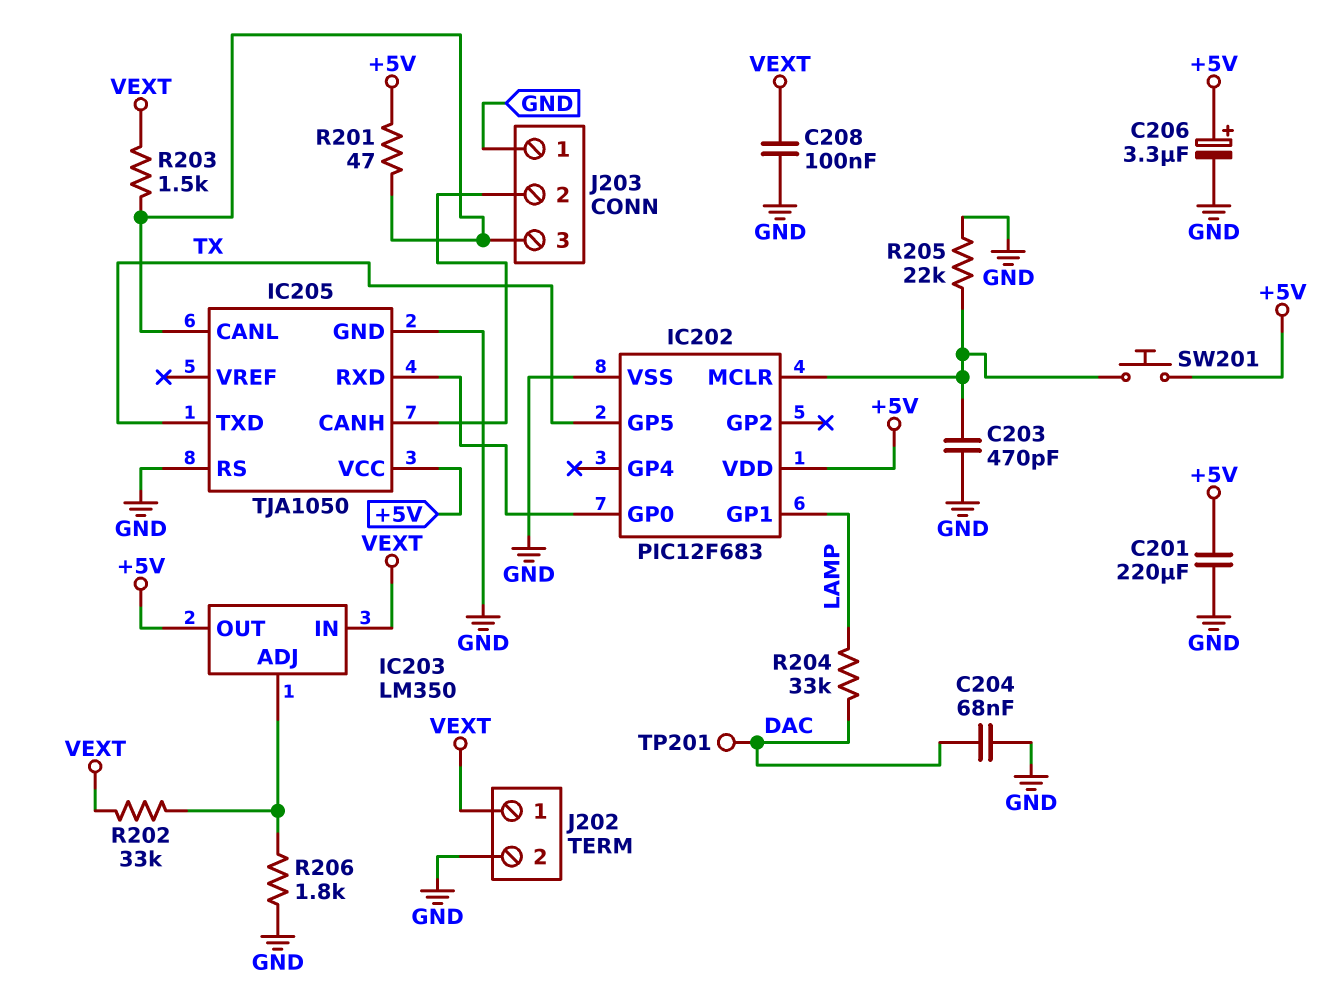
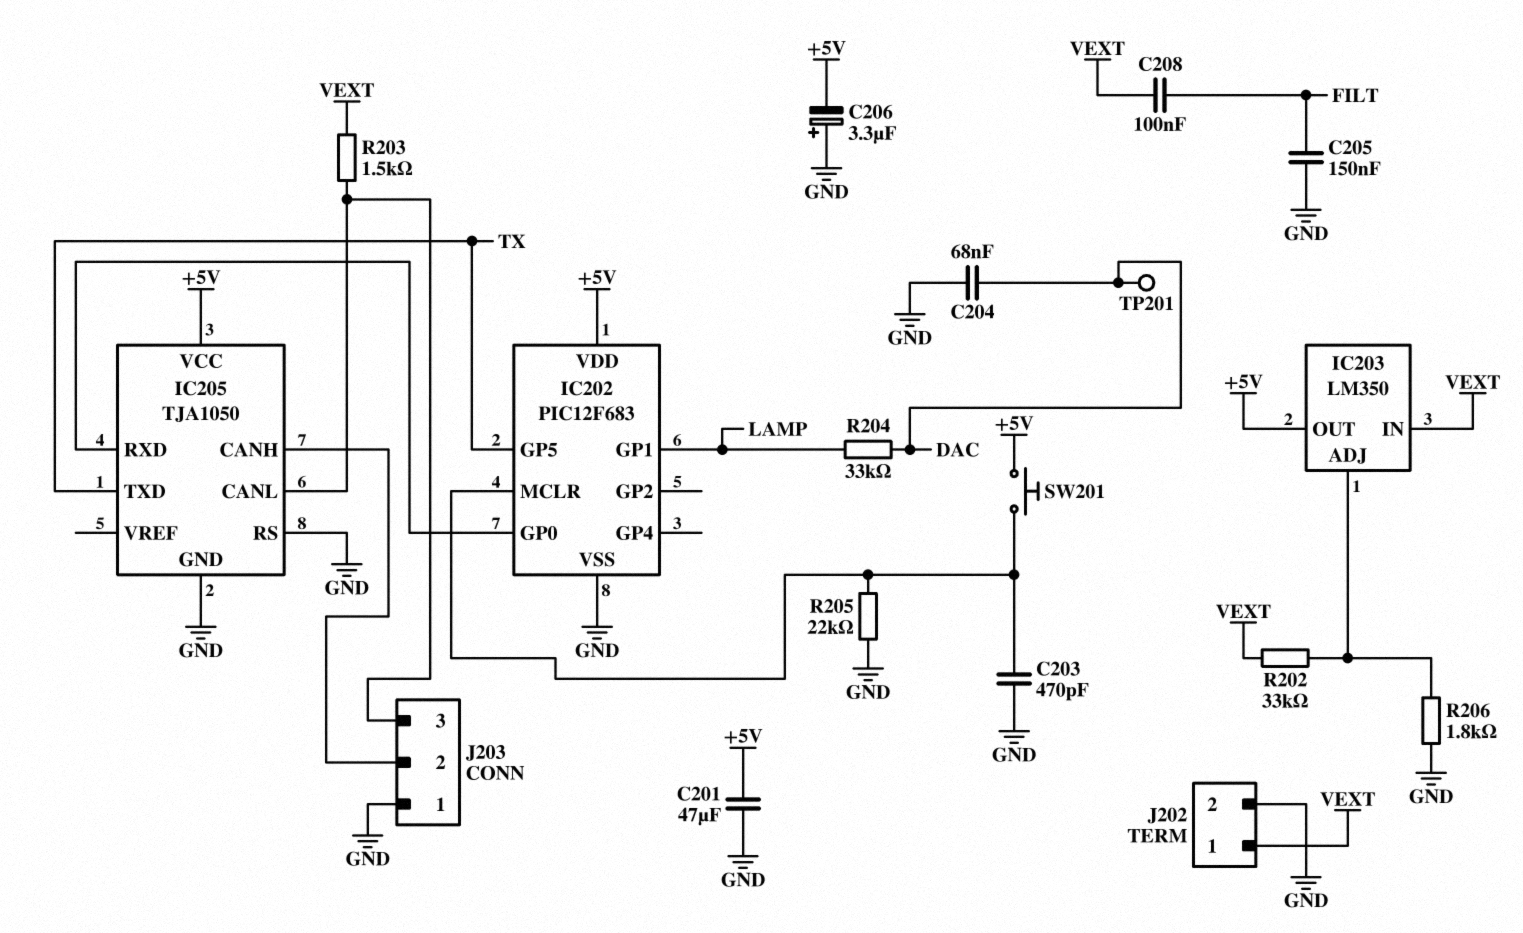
C201: 220uF (+5V, GND) -> 47uF (+5V, GND)
C205: none -> 150nF (FILT, GND)
C206: 3.3uF (plus +5V, minus GND) -> 3.3uF (plus GND, minus +5V)
C208: 100nF (GND, VEXT) -> 100nF (FILT, VEXT)
R201: 47 (+5V, IC205/CANL) -> none

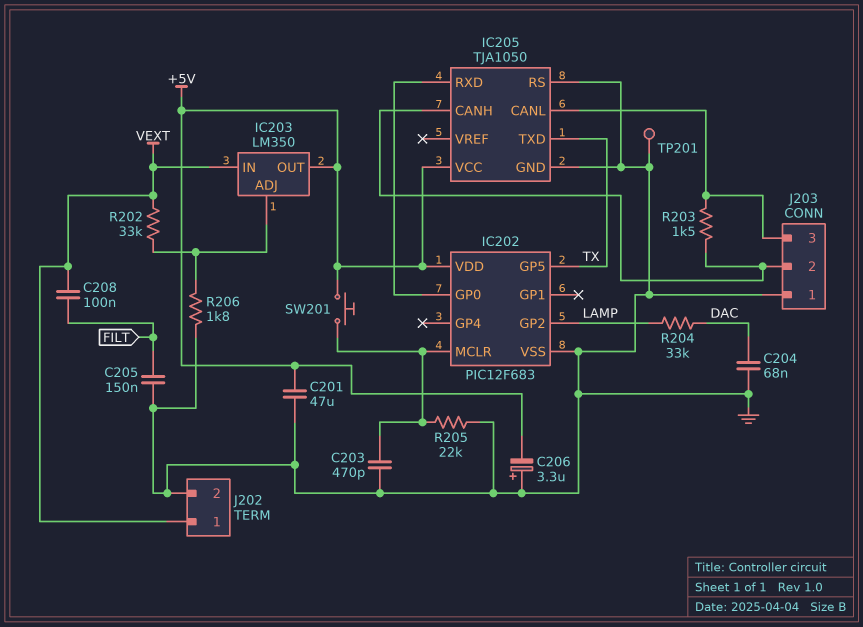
IC202 pin GP1: LAMP -> none
IC202 pin GP2: none -> LAMP
R203: 1.5k (IC205/CANL, VEXT) -> 1.5k (IC205/CANH, IC205/CANL)
TP201: test point (DAC) -> test point (GND)

